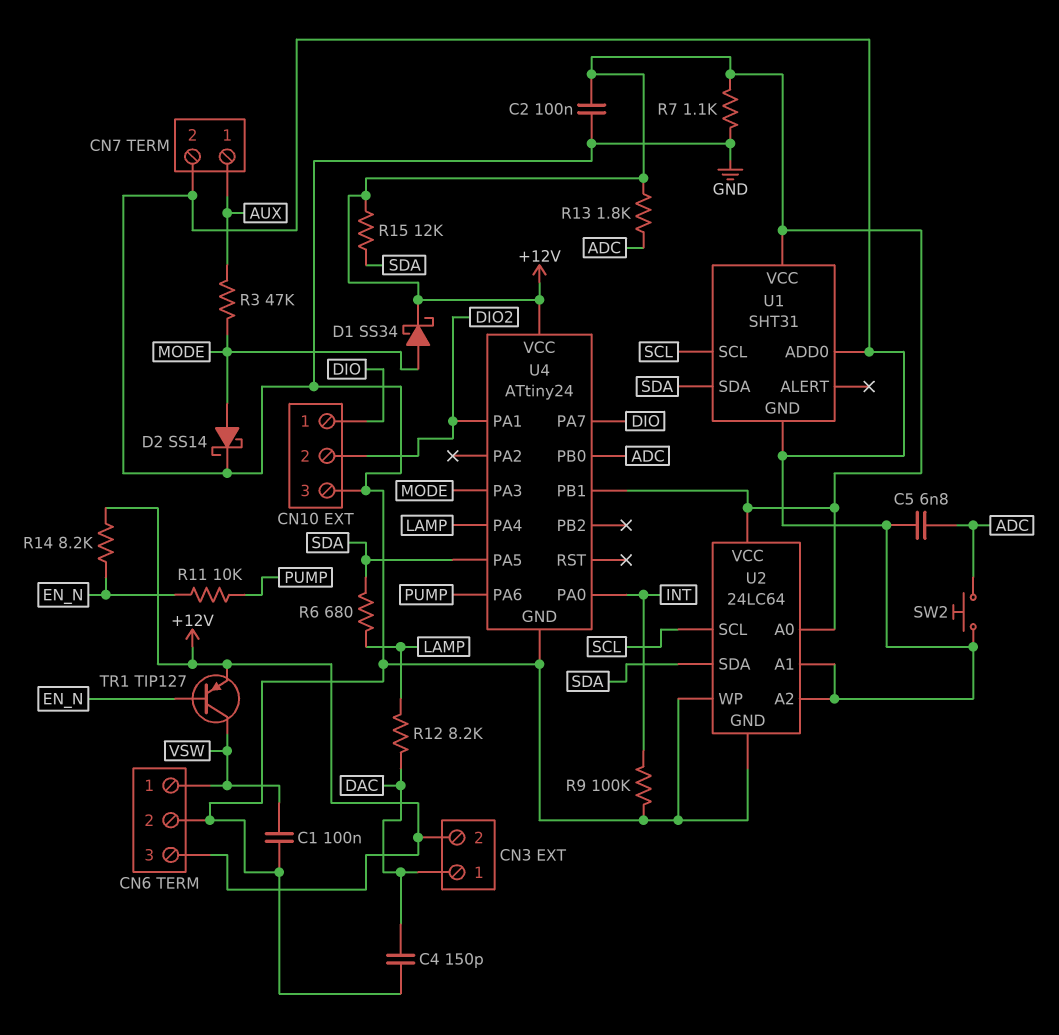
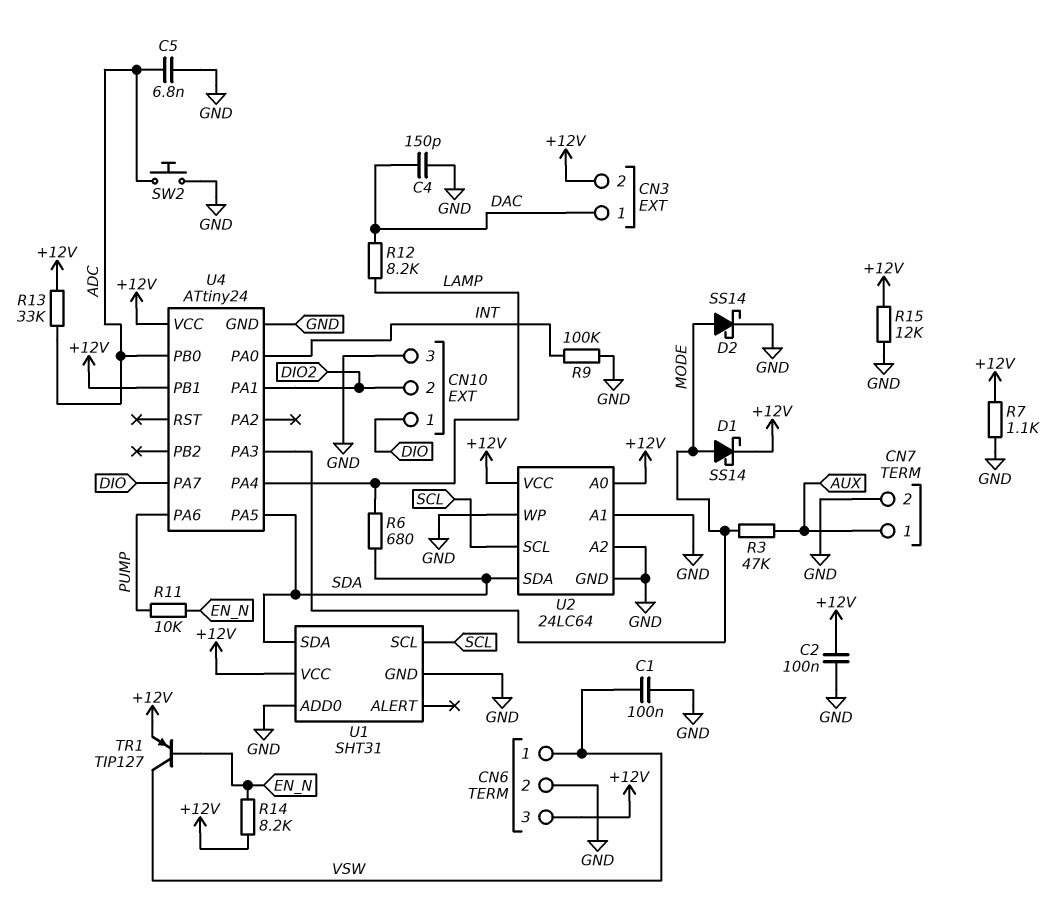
D1: schottky SS34 (A MODE, K +12V) -> schottky SS14 (A MODE, K +12V)
R13: 1.8k (+12V, ADC) -> 33k (+12V, ADC)
R15: 12k (+12V, SDA) -> 12k (+12V, GND)

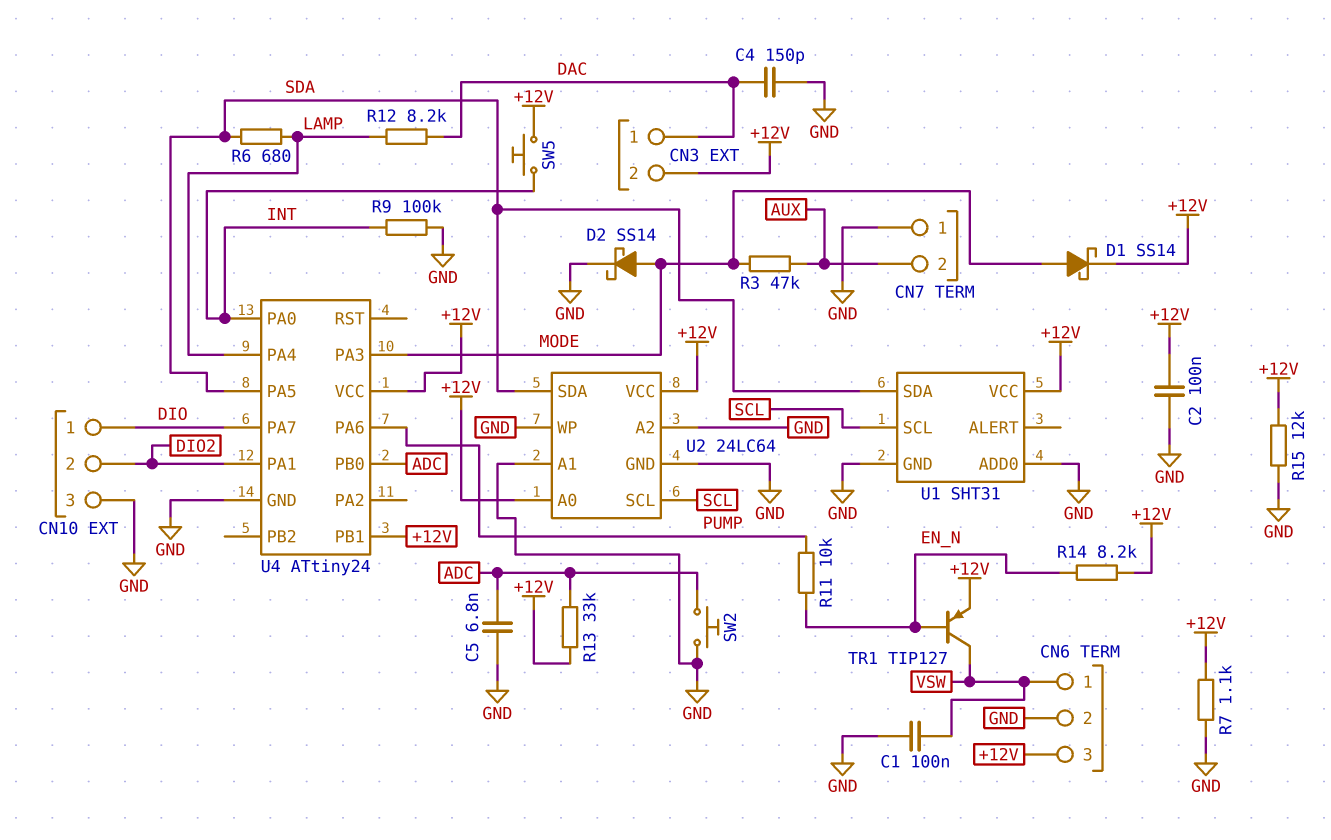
CN7 pin 1: AUX -> GND
CN7 pin 2: GND -> AUX
SW5: none -> button (+12V, INT)

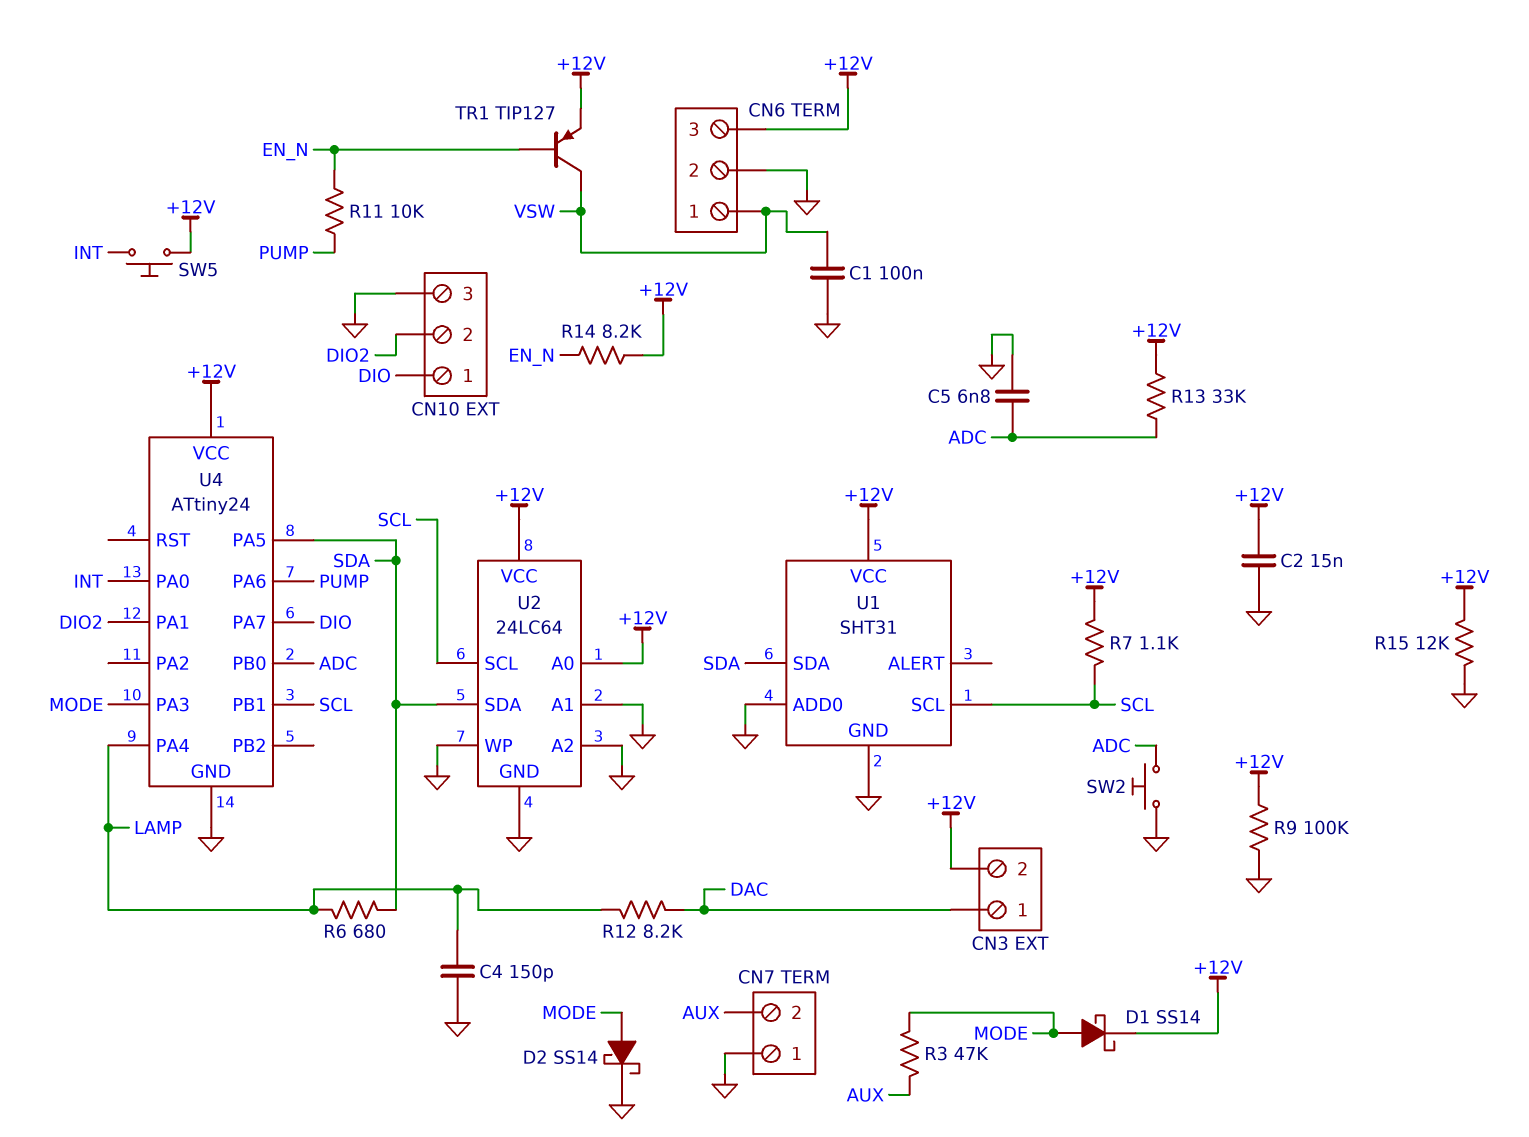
C2: 100nF (+12V, GND) -> 15nF (+12V, GND)
C4: 150pF (DAC, GND) -> 150pF (GND, LAMP)
R7: 1.1k (+12V, GND) -> 1.1k (+12V, SCL)
R9: 100k (GND, INT) -> 100k (+12V, GND)
U4 pin PB1: +12V -> SCL

